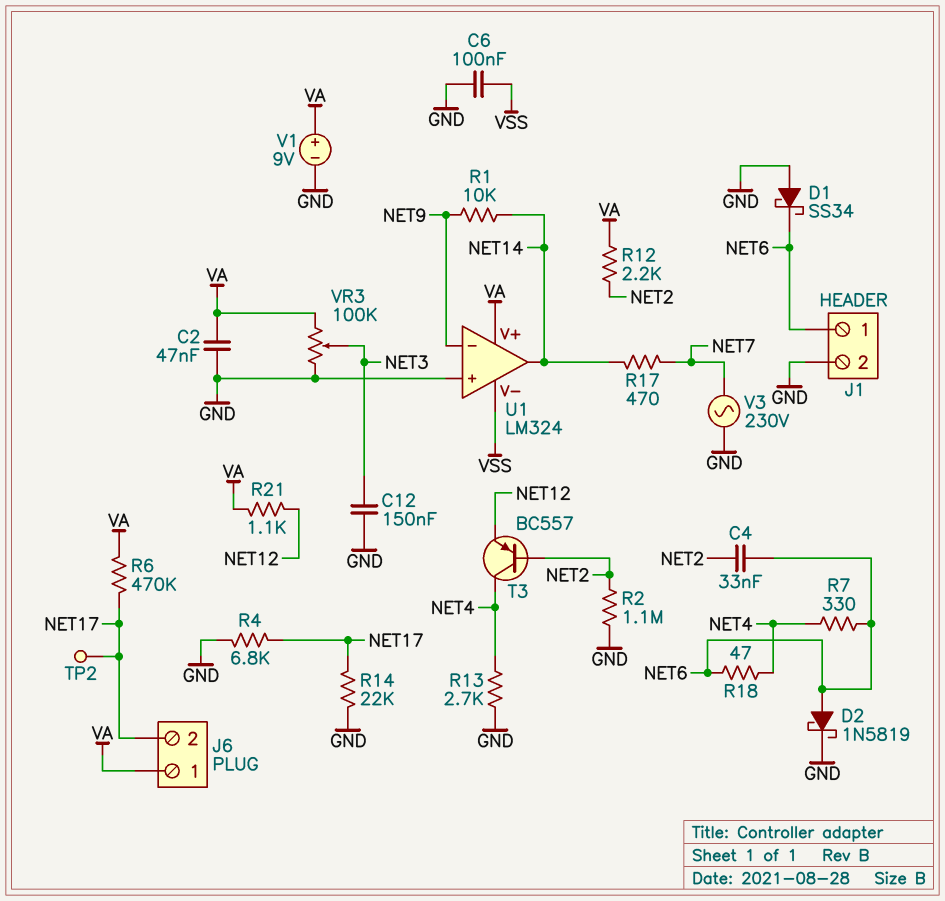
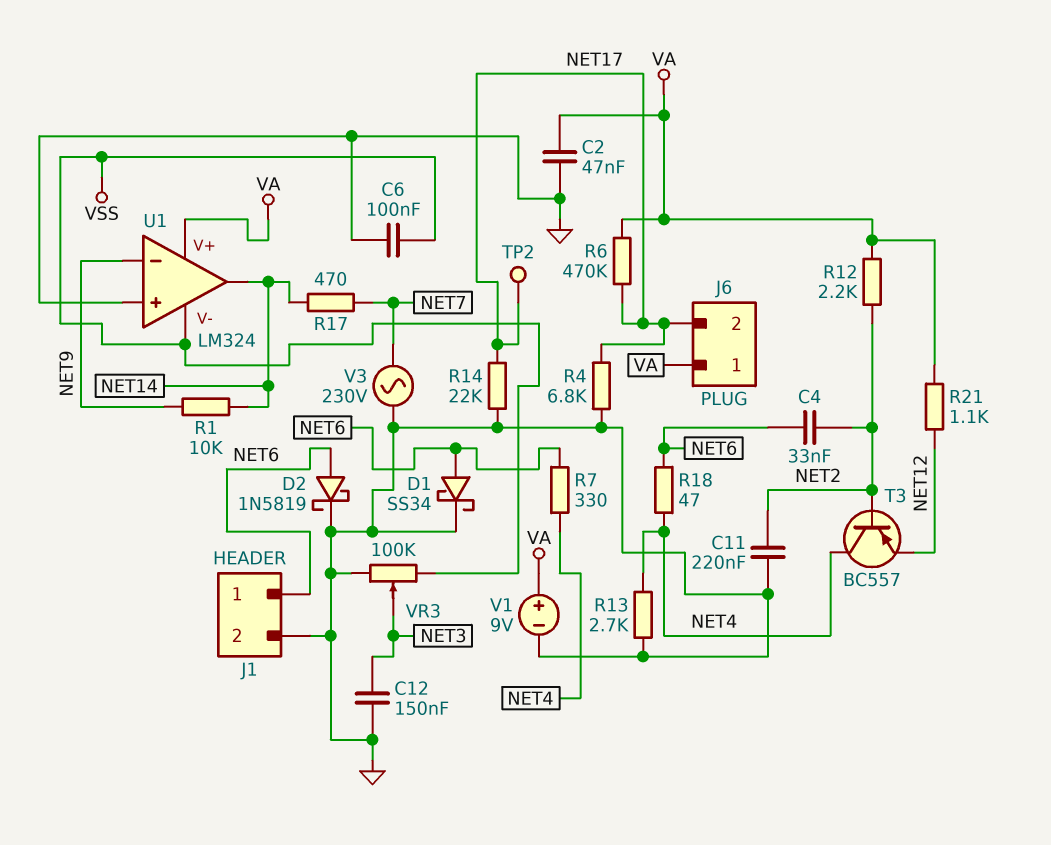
C11: none -> 220nF (GND, NET2)
D1: schottky SS34 (A GND, K NET6) -> schottky SS34 (A NET6, K GND)
R2: 1.1M (GND, NET2) -> none
VR3: 100k (GND, VA, wiper NET3) -> 100k (GND, VSS, wiper NET3)

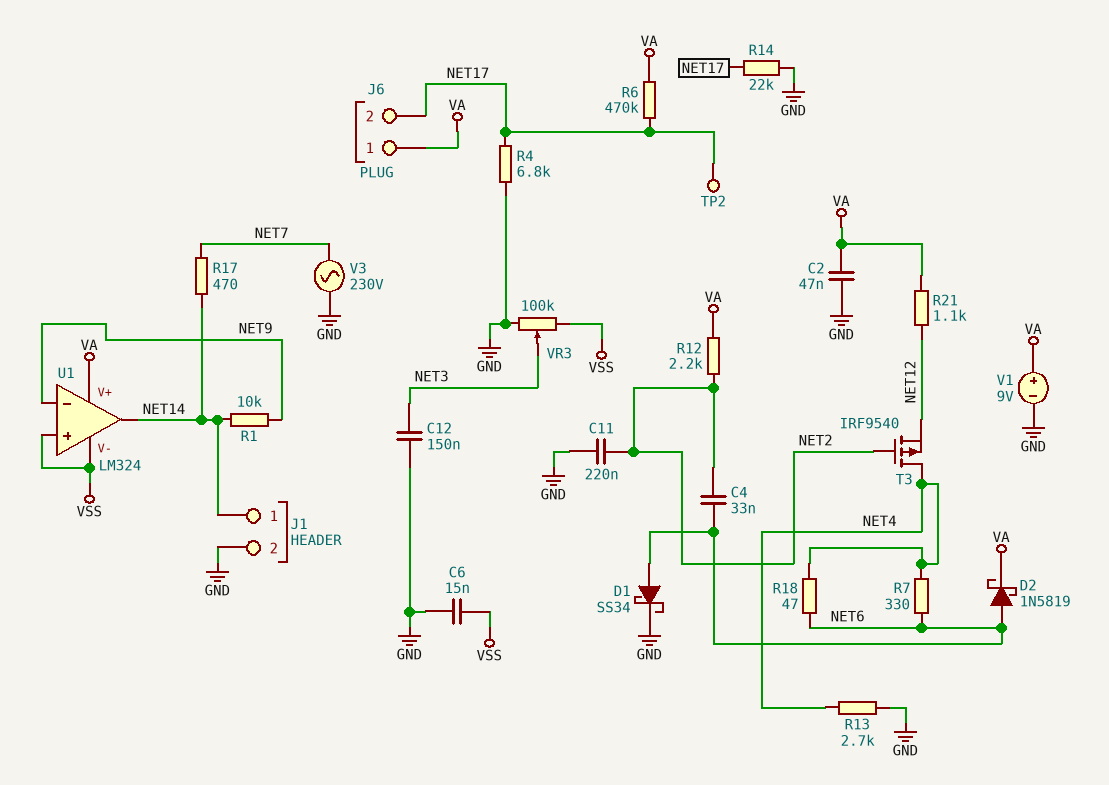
C6: 100nF (GND, VSS) -> 15nF (GND, VSS)
D2: schottky 1N5819 (A NET6, K GND) -> schottky 1N5819 (A NET6, K VA)
J1 pin 1: NET6 -> NET14
T3: PNP BC557 (B NET2, C NET4, E NET12) -> PMOS IRF9540 (G NET2, D NET4, S NET12)
U1 pin in+: GND -> VSS

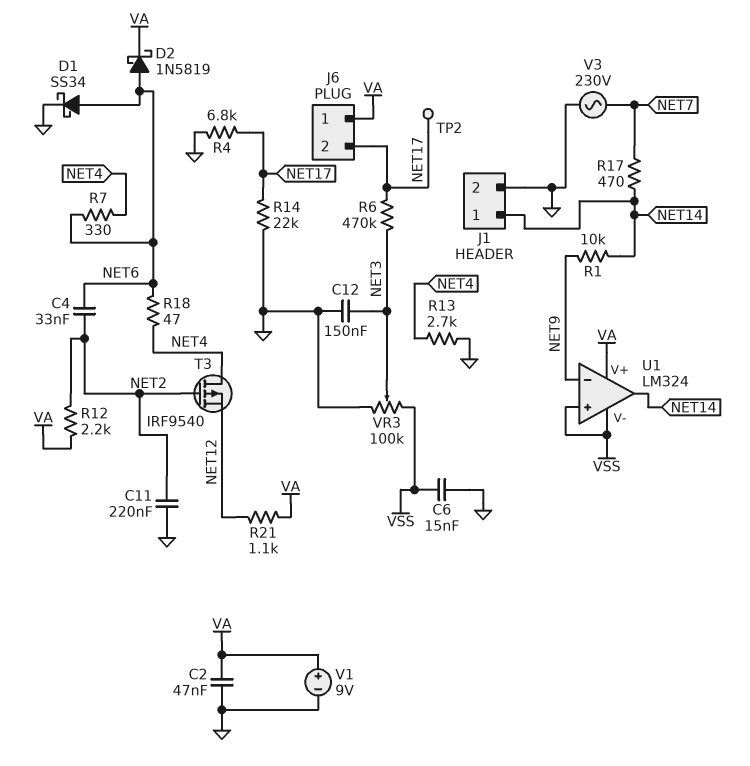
R6: 470k (NET17, VA) -> 470k (NET3, NET17)

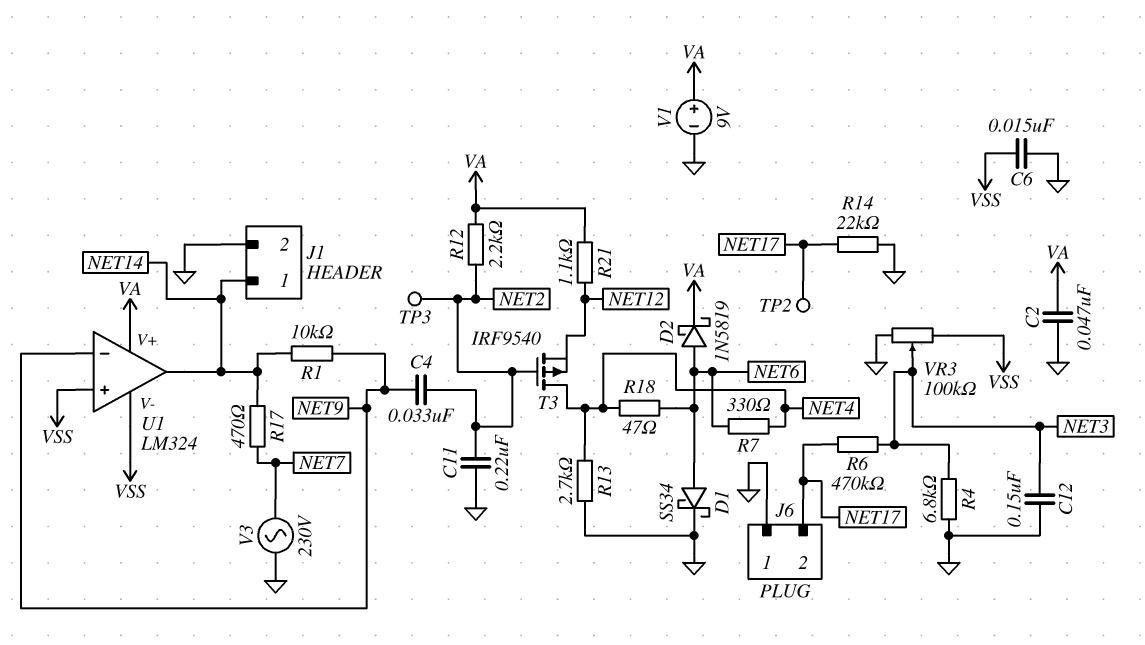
C4: 33nF (NET2, NET6) -> 33nF (NET2, NET9)
J6 pin 1: VA -> GND
R4: 6.8k (GND, NET17) -> 6.8k (GND, NET3)
TP3: none -> test point (NET2)

